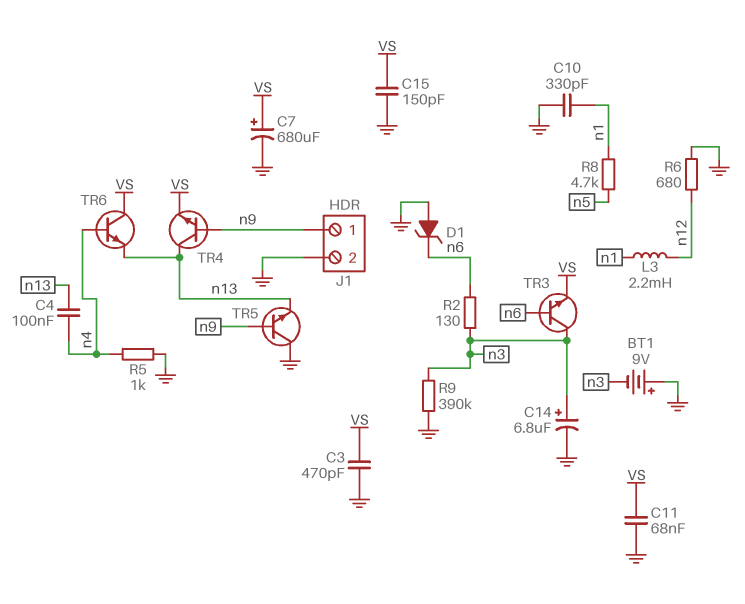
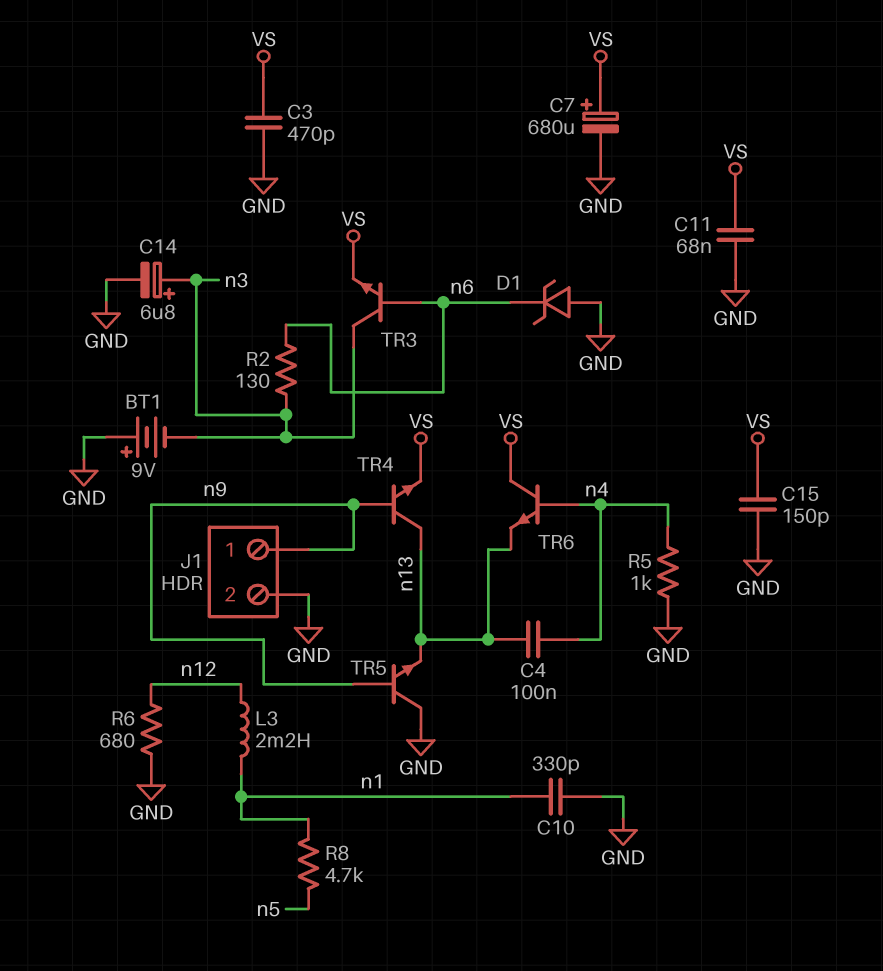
R9: 390k (GND, n3) -> none

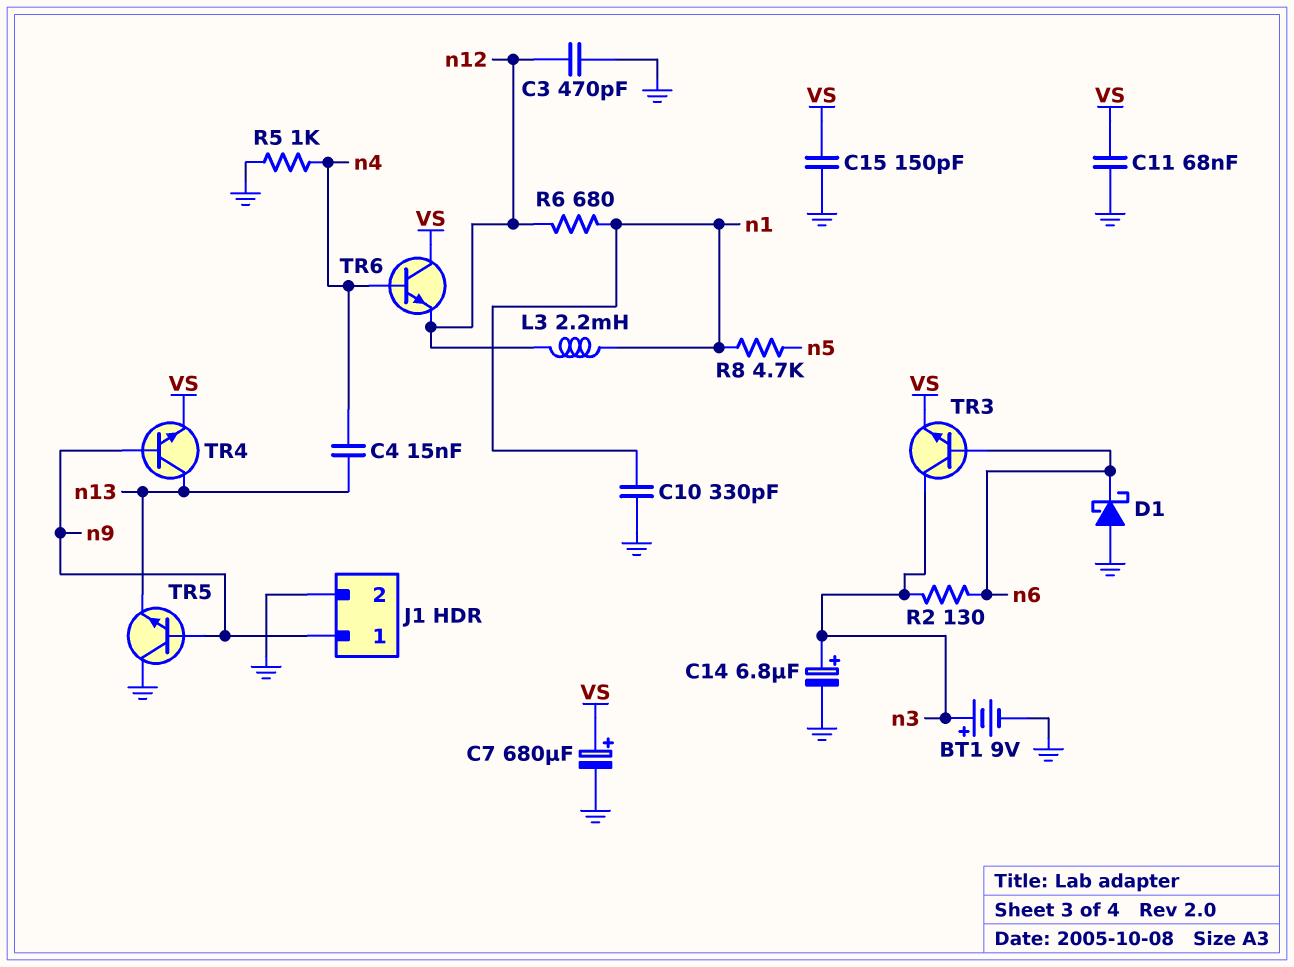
BT1: 9V (plus GND, minus n3) -> 9V (plus n3, minus GND)
C3: 470pF (GND, VS) -> 470pF (GND, n12)
C4: 100nF (n4, n13) -> 15nF (n4, n13)
D1: zener (A GND, K n6) -> schottky (A GND, K n6)
R6: 680 (GND, n12) -> 680 (n1, n12)
TR6: NPN (B n4, C VS, E n13) -> NPN (B n4, C VS, E n12)

